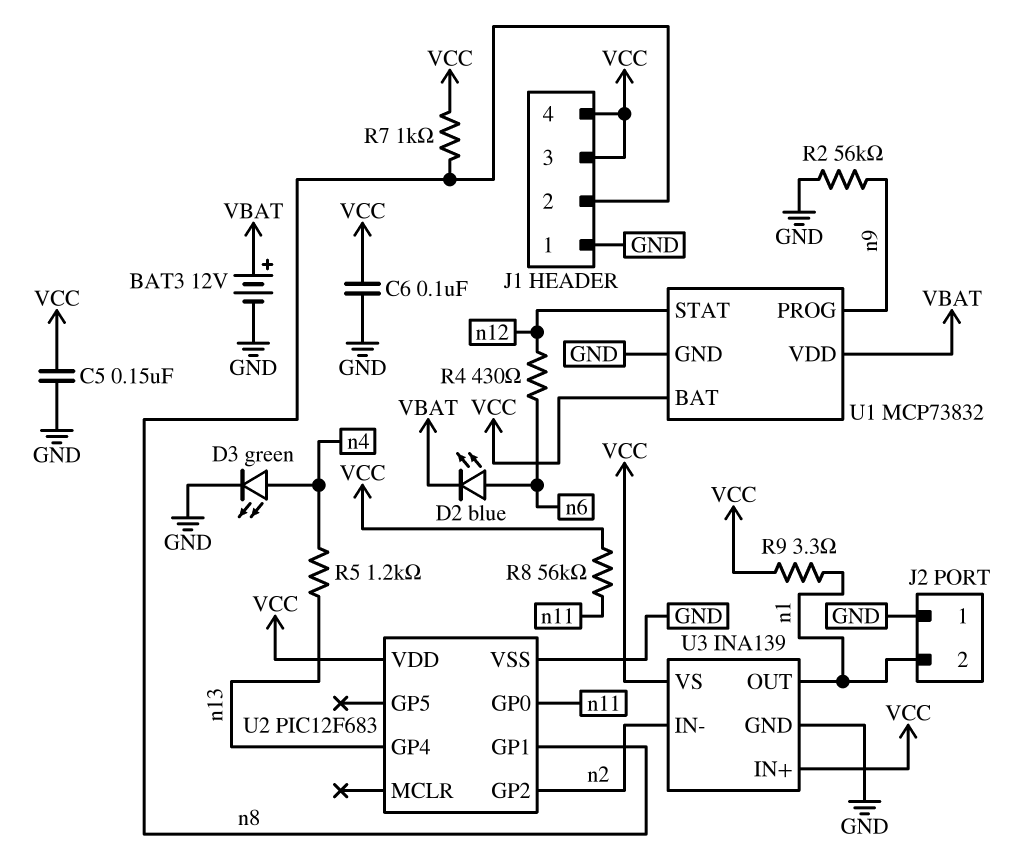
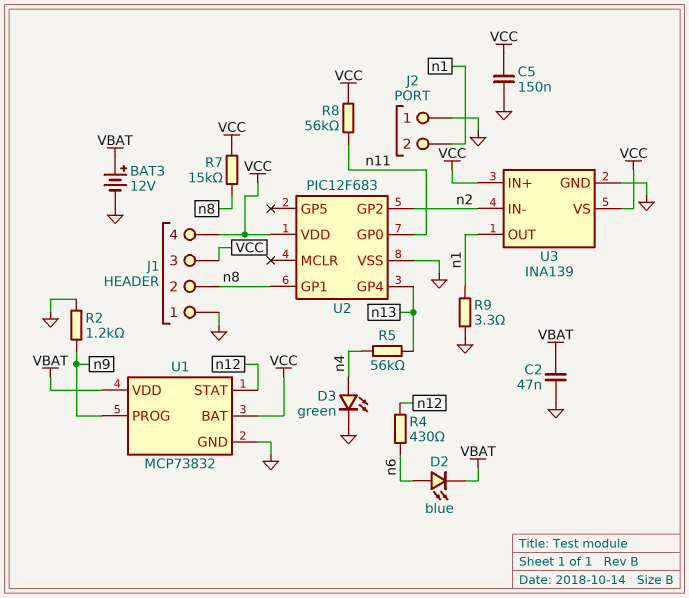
C2: none -> 47nF (GND, VBAT)
C6: 100nF (GND, VCC) -> none
R2: 56k (GND, n9) -> 1.2k (GND, n9)
R5: 1.2k (n4, n13) -> 56k (n4, n13)
R7: 1k (VCC, n8) -> 15k (VCC, n8)
R9: 3.3 (VCC, n1) -> 3.3 (GND, n1)

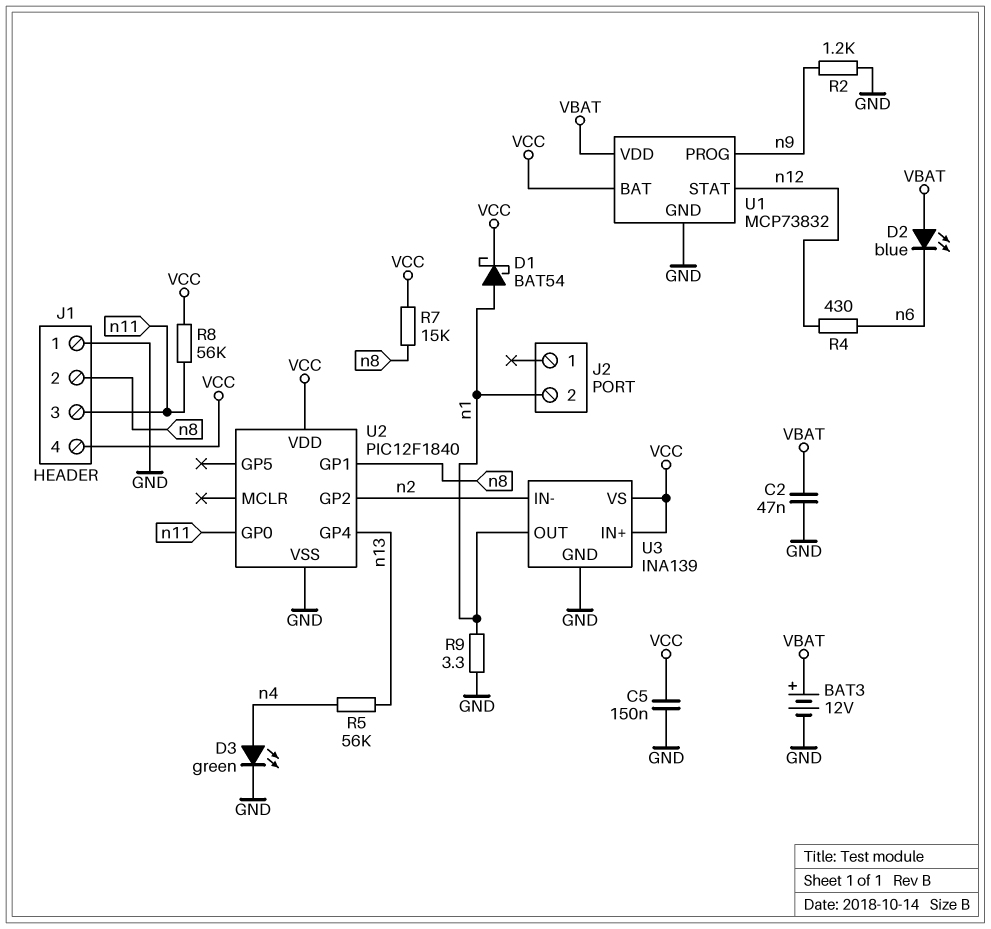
D1: none -> schottky BAT54 (A n1, K VCC)
D2: LED blue (A n6, K VBAT) -> LED blue (A VBAT, K n6)
J1 pin 3: VCC -> n11
J2 pin 1: GND -> none
U2: PIC12F683 -> PIC12F1840

